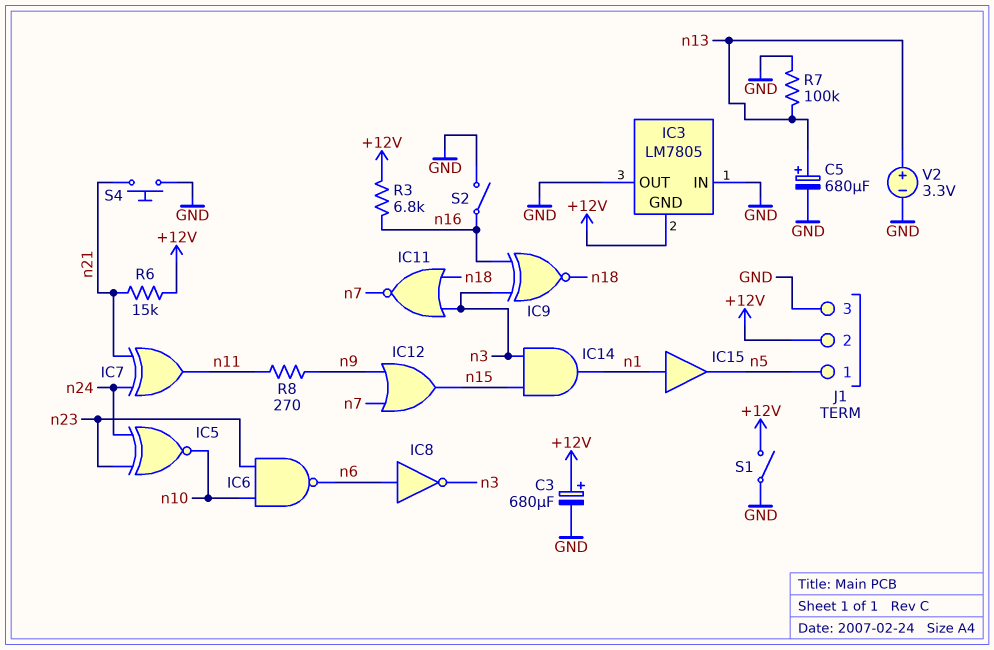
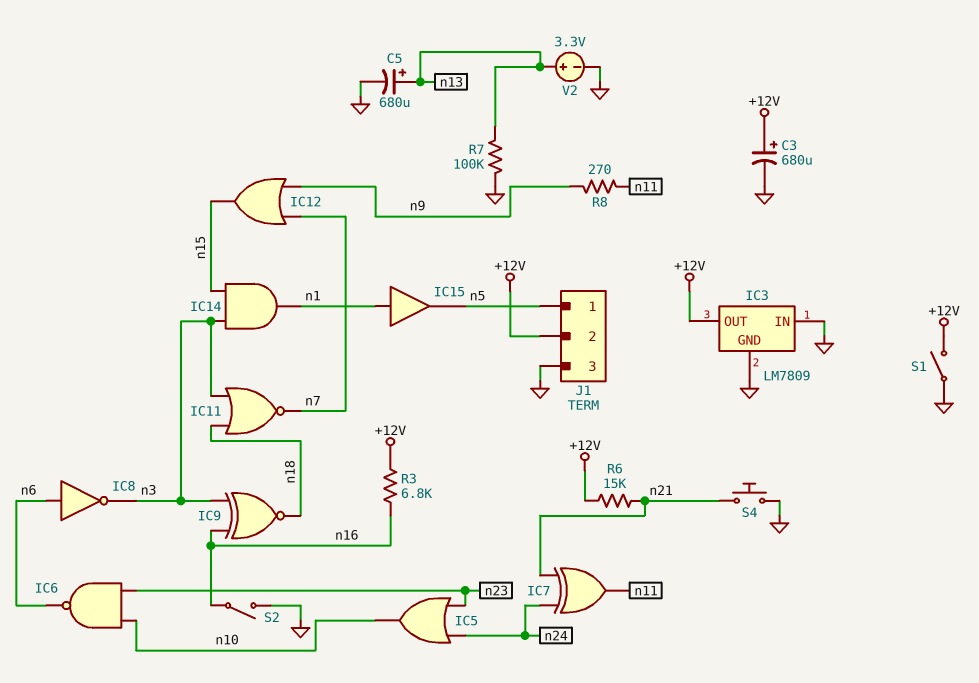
IC3: LM7805 -> LM7809
IC3 pin GND: +12V -> GND
IC3 pin OUT: GND -> +12V
IC5: XNOR (in n23, in n24, out n10) -> OR (in n23, in n24, out n10)

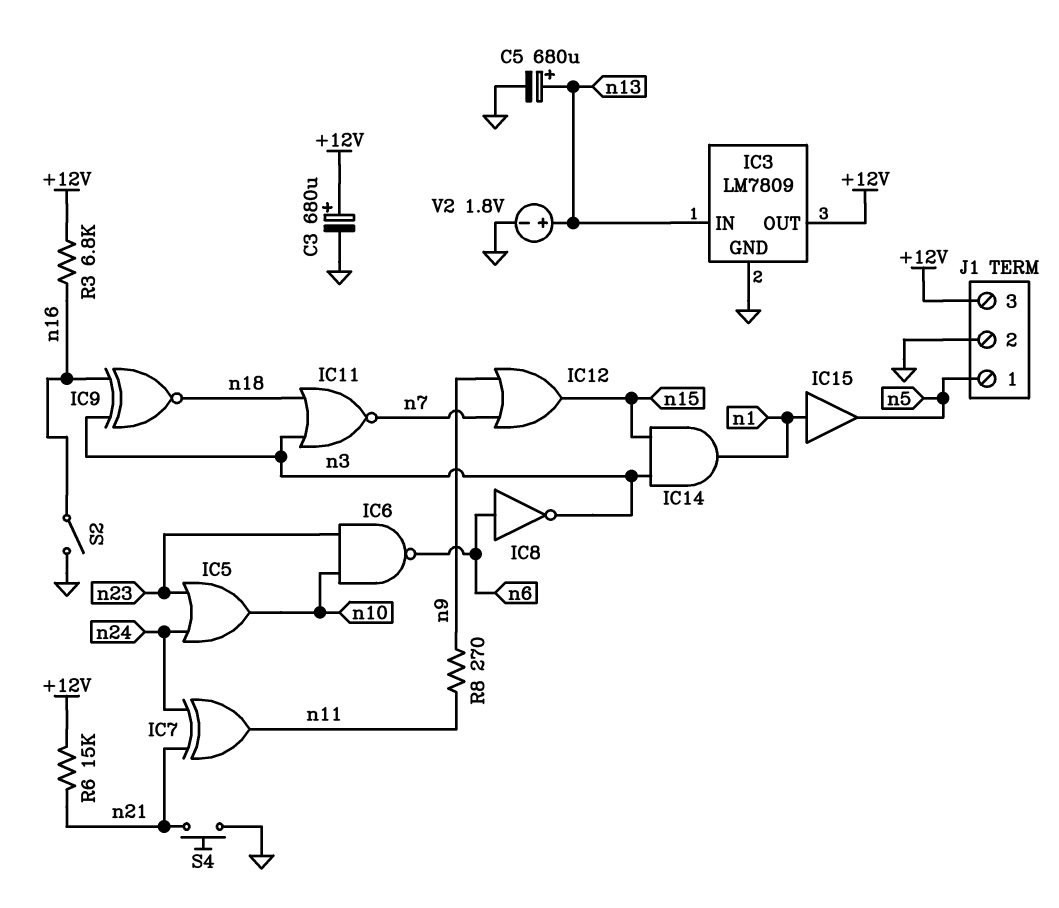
IC3 pin IN: GND -> n13
J1 pin 2: +12V -> GND
J1 pin 3: GND -> +12V
R7: 100k (GND, n13) -> none
S1: switch (+12V, GND) -> none
V2: 3.3V (plus n13, minus GND) -> 1.8V (plus n13, minus GND)

